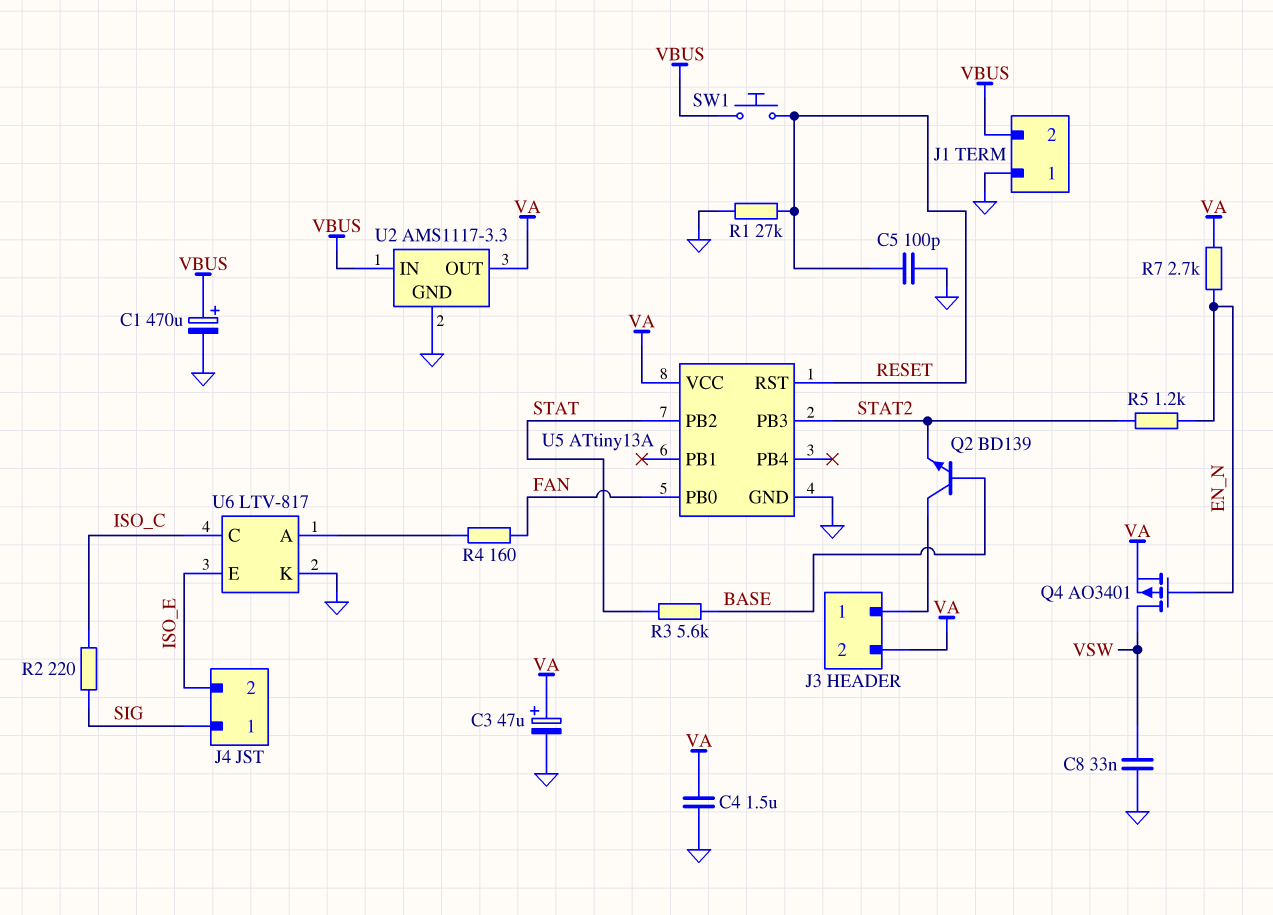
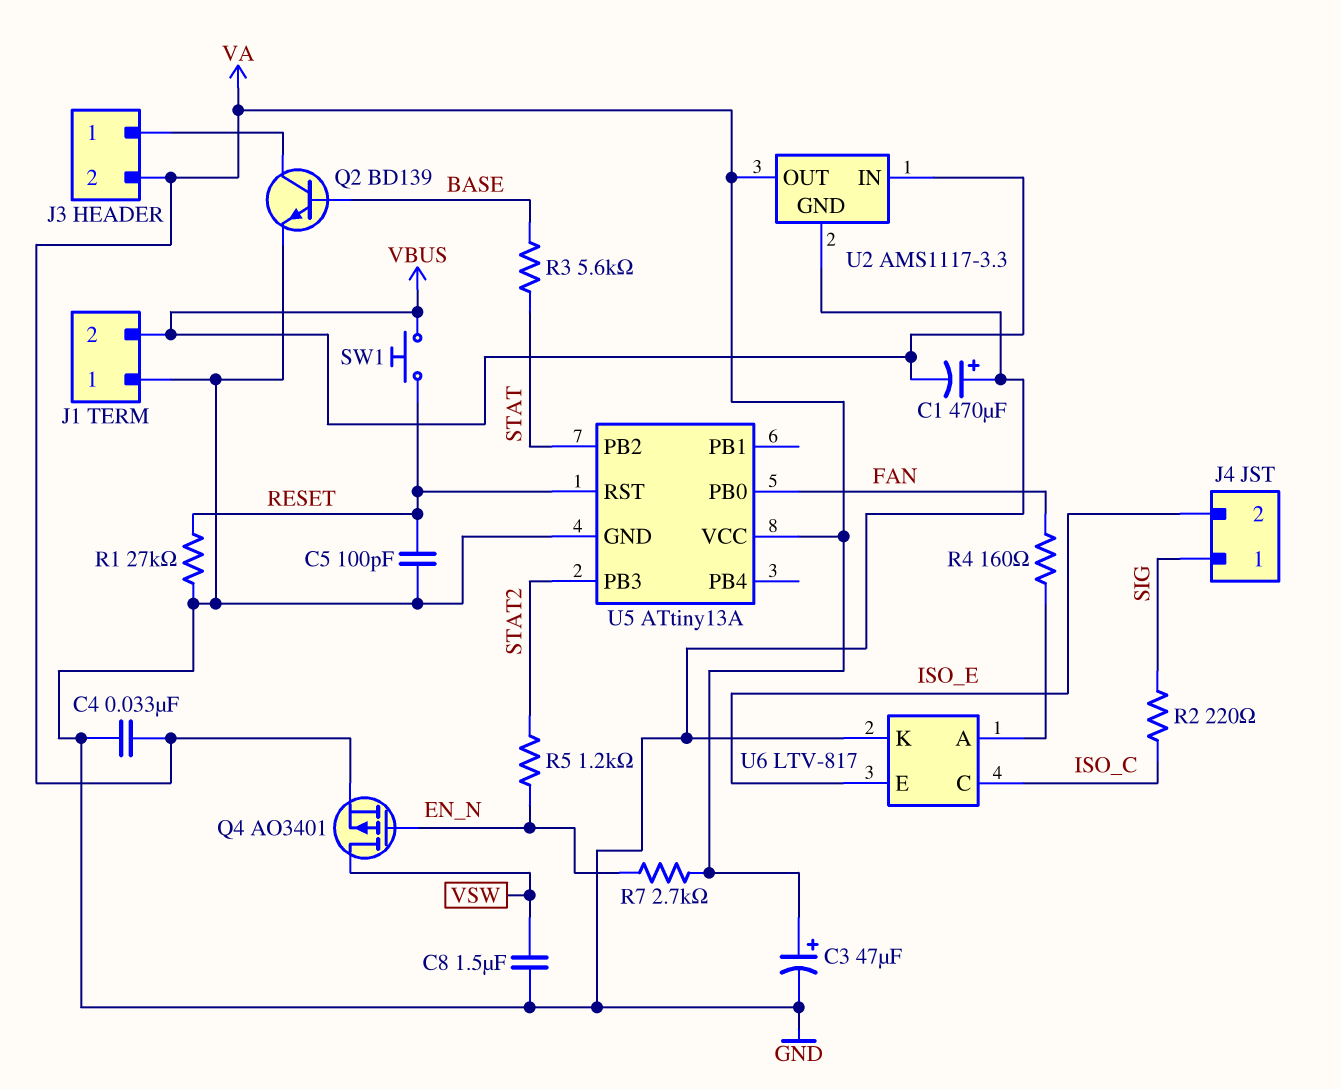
C1: 470uF (plus VBUS, minus GND) -> 470uF (plus GND, minus VBUS)
C4: 1.5uF (GND, VA) -> 33nF (GND, VA)
C8: 33nF (GND, VSW) -> 1.5uF (GND, VSW)
Q2: NPN BD139 (B BASE, C J3/1, E STAT2) -> NPN BD139 (B BASE, C J3/1, E GND)

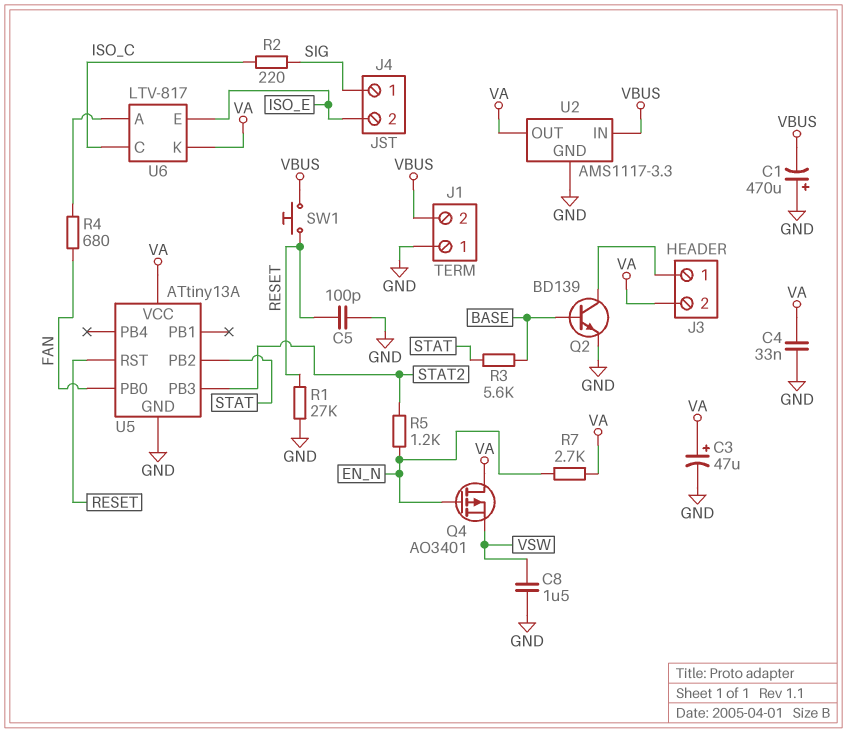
Q4: PMOS AO3401 (G EN_N, D VSW, S VA) -> PMOS AO3401 (G EN_N, D VA, S VSW)
R4: 160 (FAN, U6/A) -> 680 (FAN, U6/A)
U6 pin K: GND -> VA

